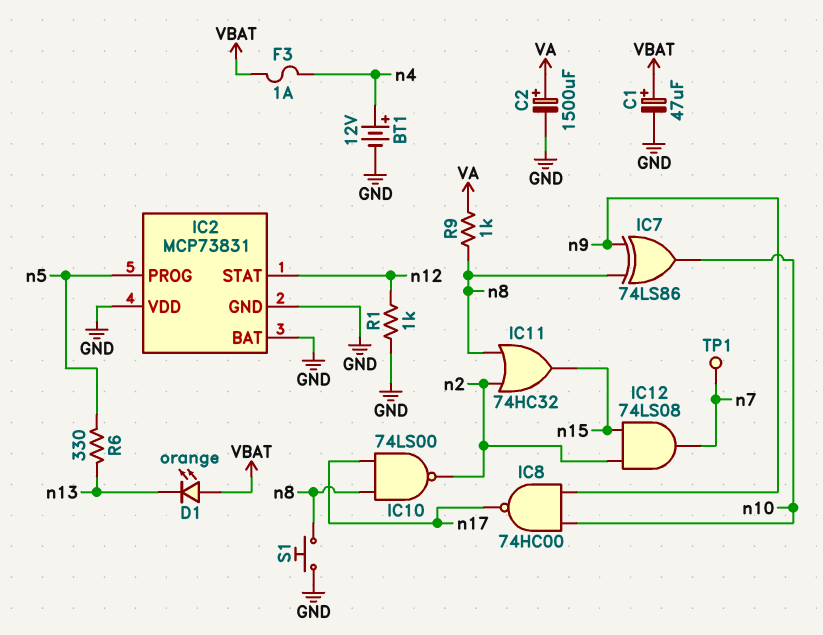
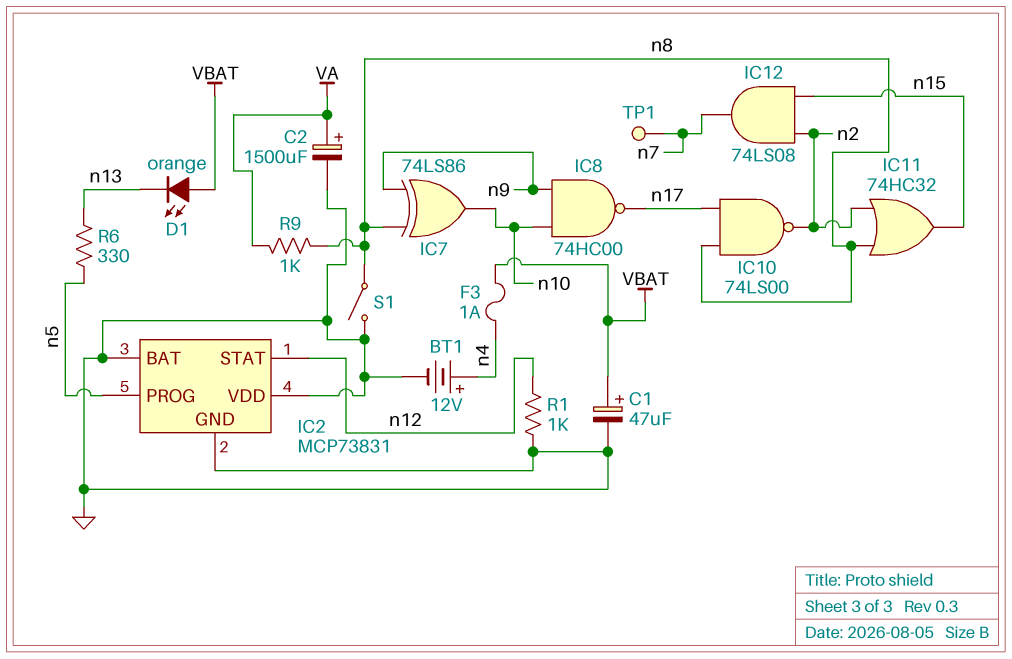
S1: button (GND, n8) -> switch (GND, n8)

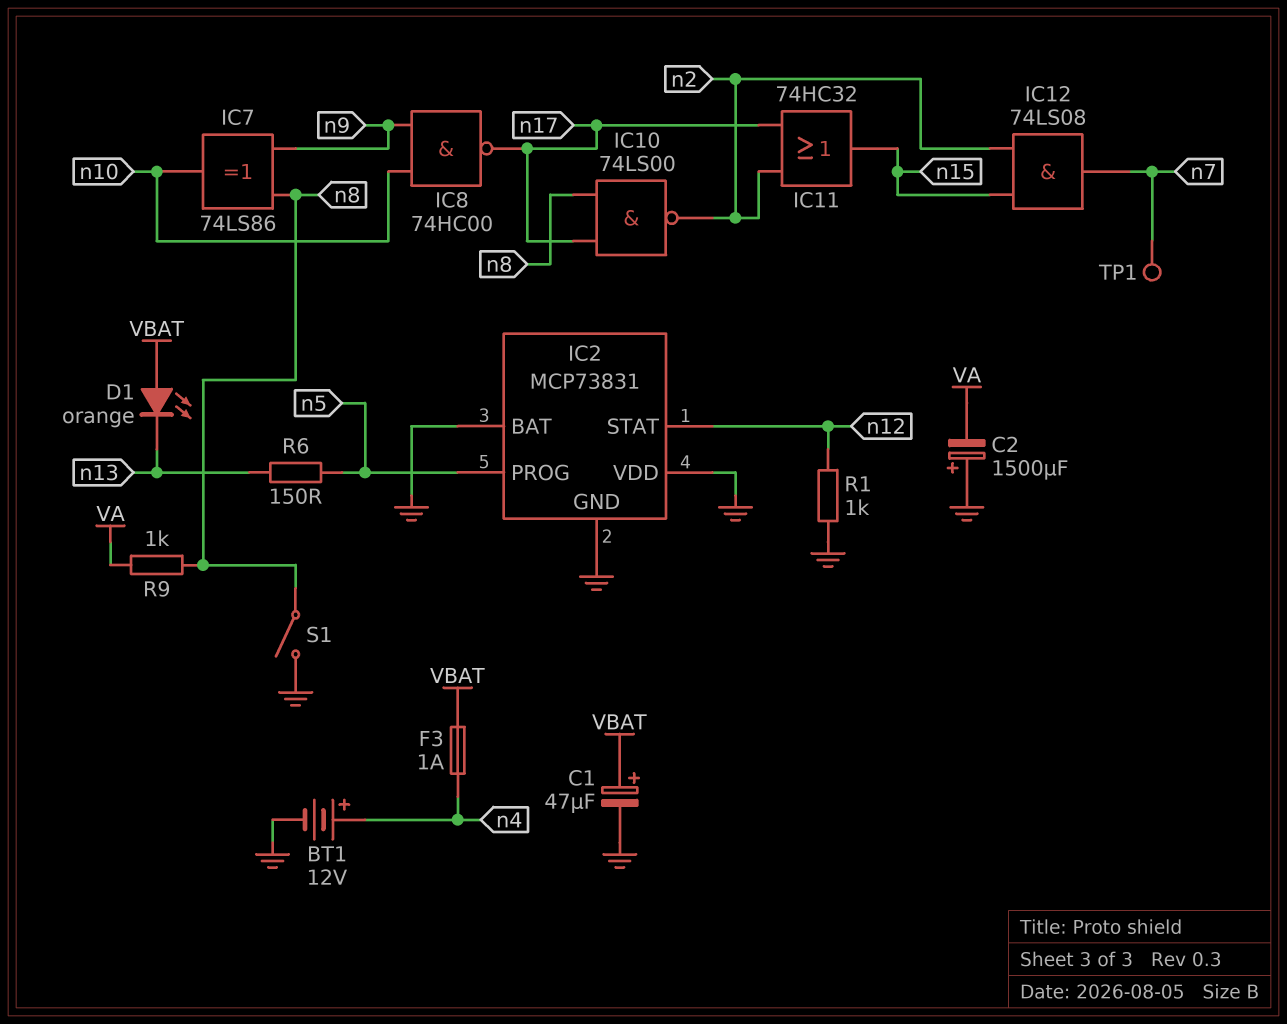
C2: 1500uF (plus VA, minus GND) -> 1500uF (plus GND, minus VA)
IC11: OR 74HC32 (in n2, in n8, out n15) -> OR 74HC32 (in n2, in n17, out n15)
R6: 330 (n5, n13) -> 150 (n5, n13)

